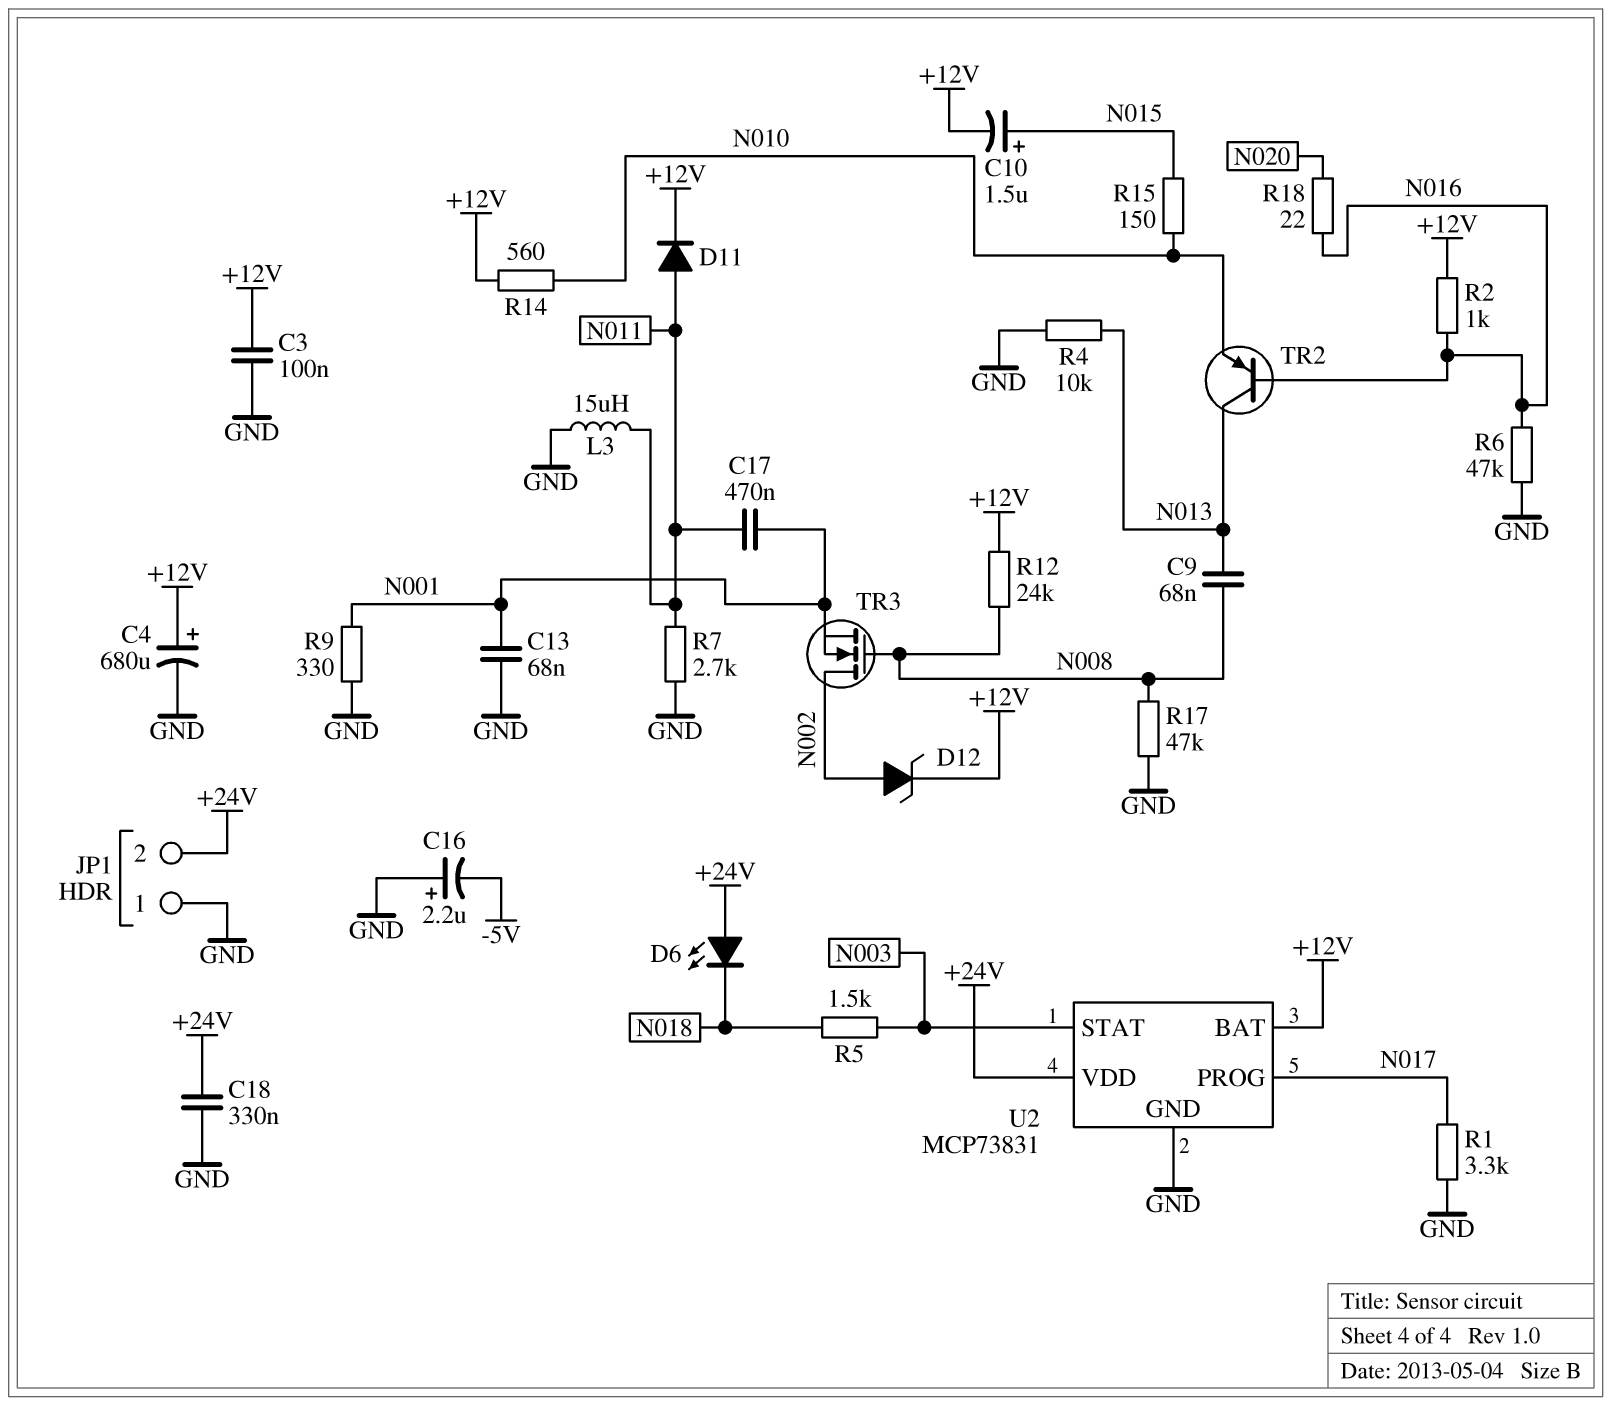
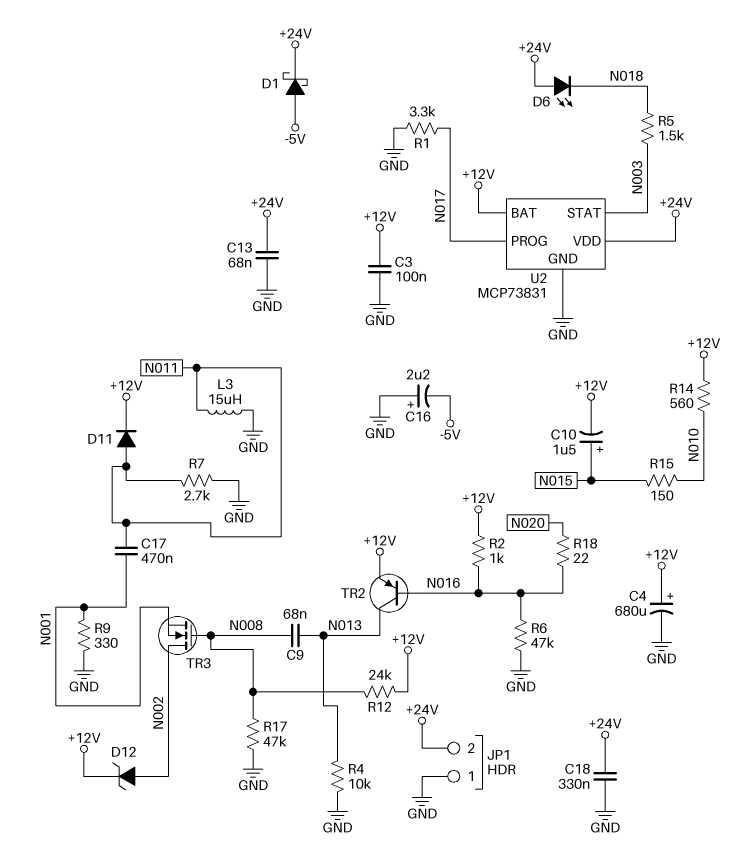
C13: 68nF (GND, N001) -> 68nF (+24V, GND)
D1: none -> schottky (A -5V, K +24V)
TR2: PNP (B N016, C N013, E N010) -> PNP (B N016, C N013, E +12V)

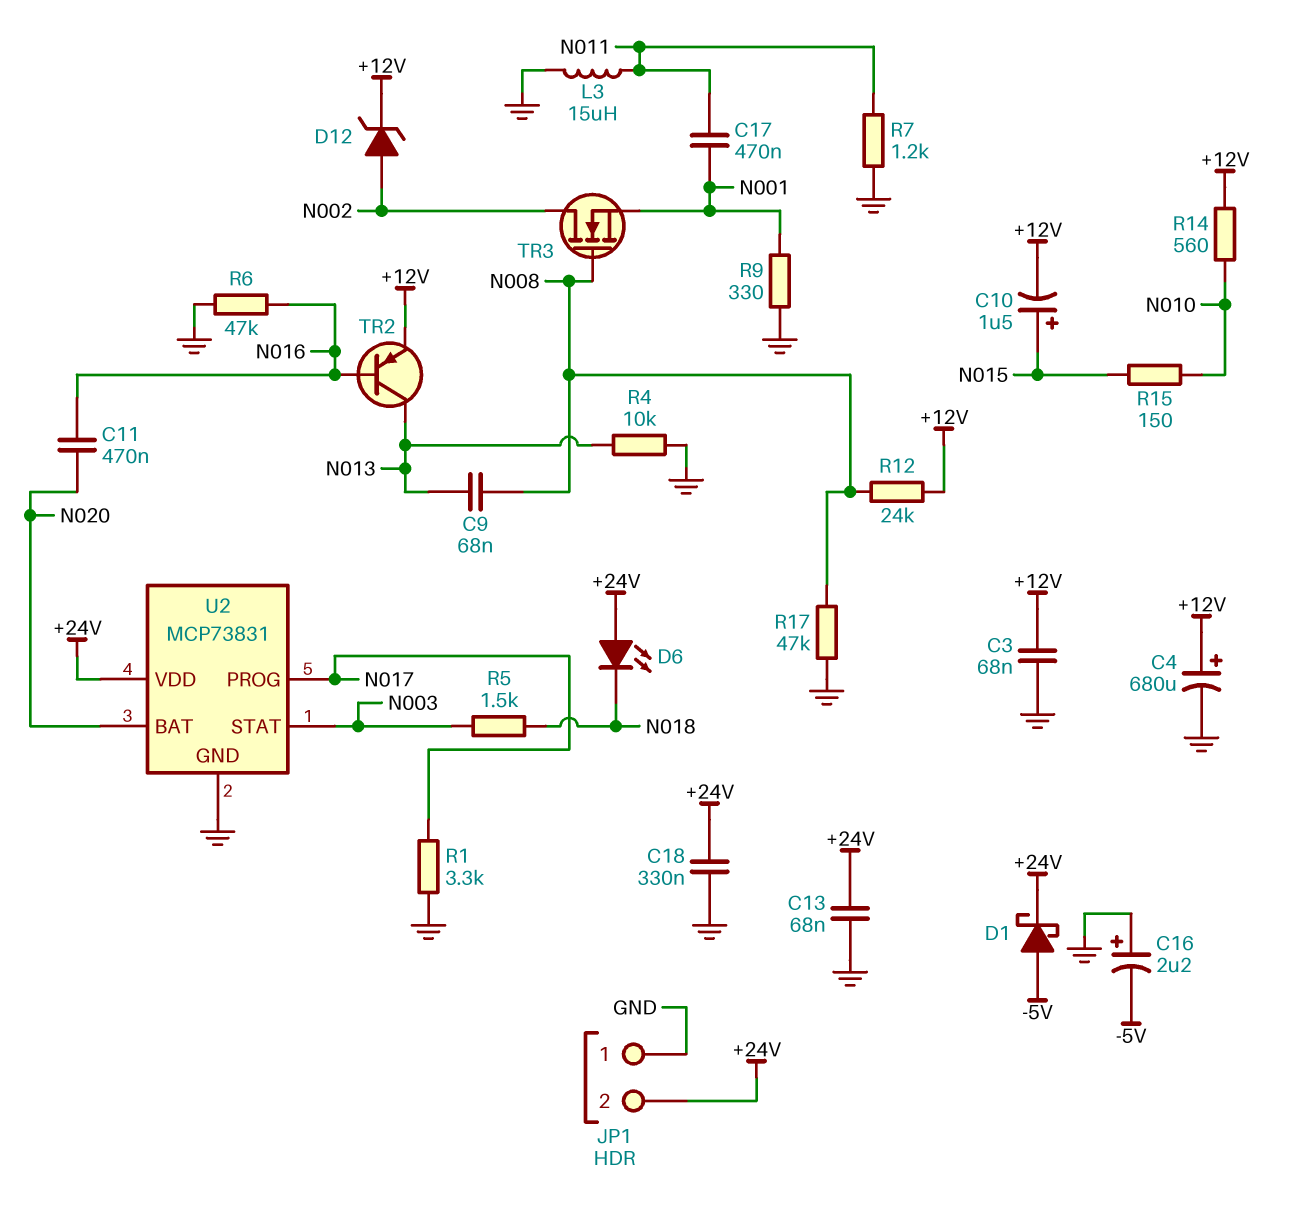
C3: 100nF (+12V, GND) -> 68nF (+12V, GND)
C11: none -> 470nF (N016, N020)
D11: diode (A N011, K +12V) -> none
R2: 1k (+12V, N016) -> none
R7: 2.7k (GND, N011) -> 1.2k (GND, N011)
R18: 22 (N016, N020) -> none
U2 pin BAT: +12V -> N020

